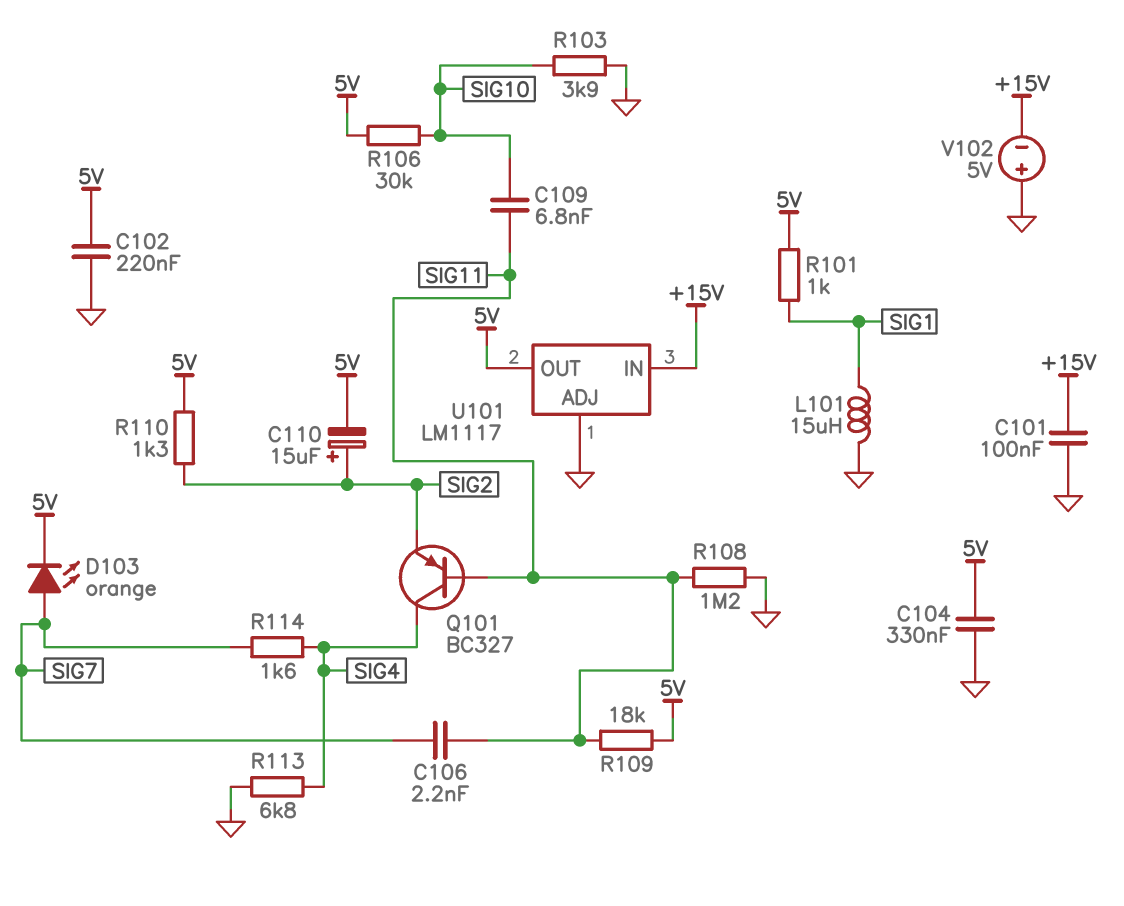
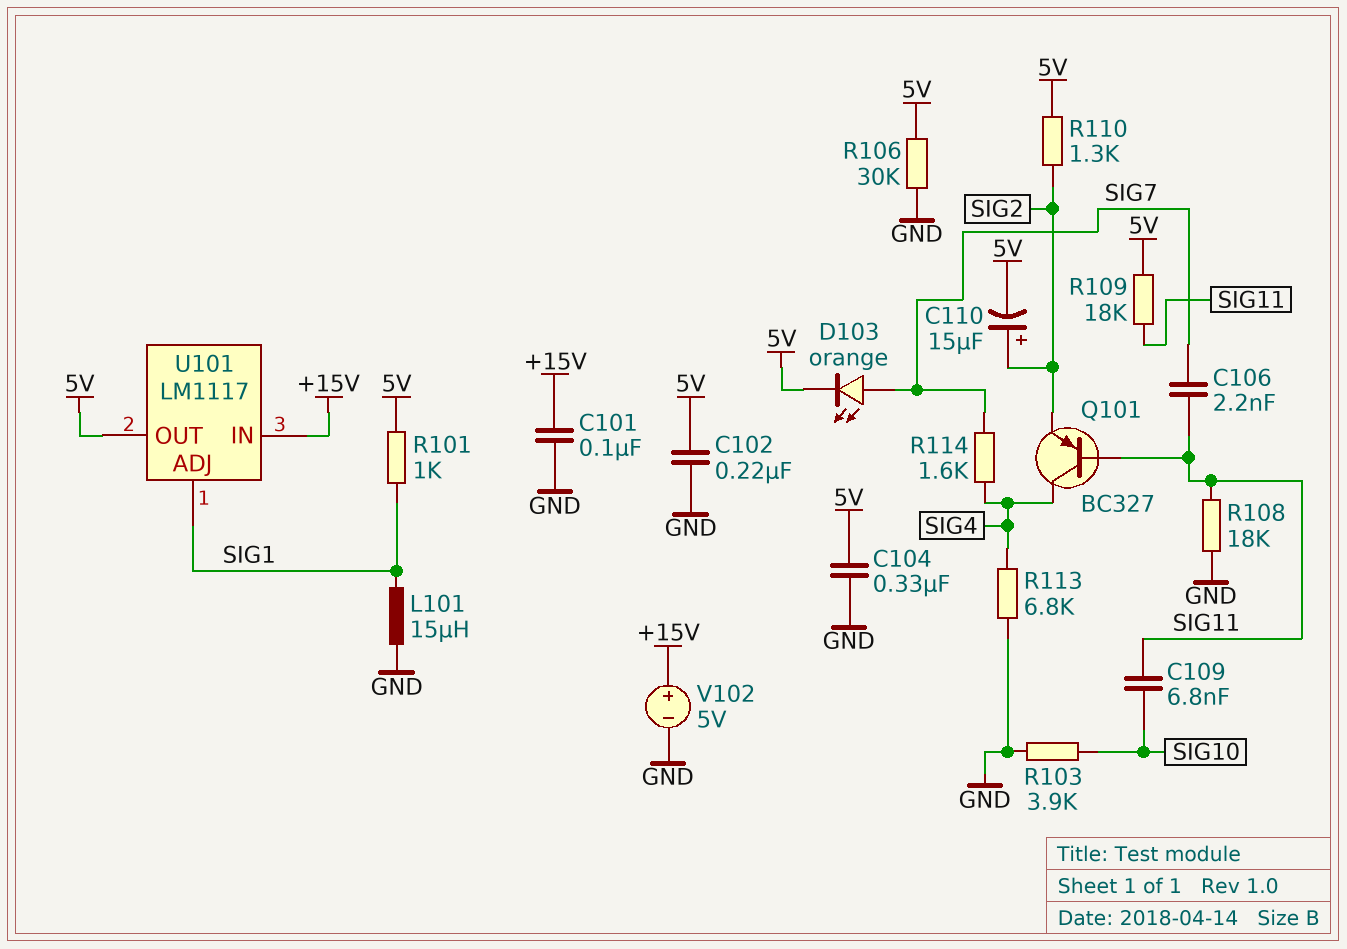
R106: 30k (5V, SIG10) -> 30k (5V, GND)
R108: 1.2M (GND, SIG11) -> 18k (GND, SIG11)
U101 pin ADJ: GND -> SIG1
V102: 5V (plus GND, minus +15V) -> 5V (plus +15V, minus GND)

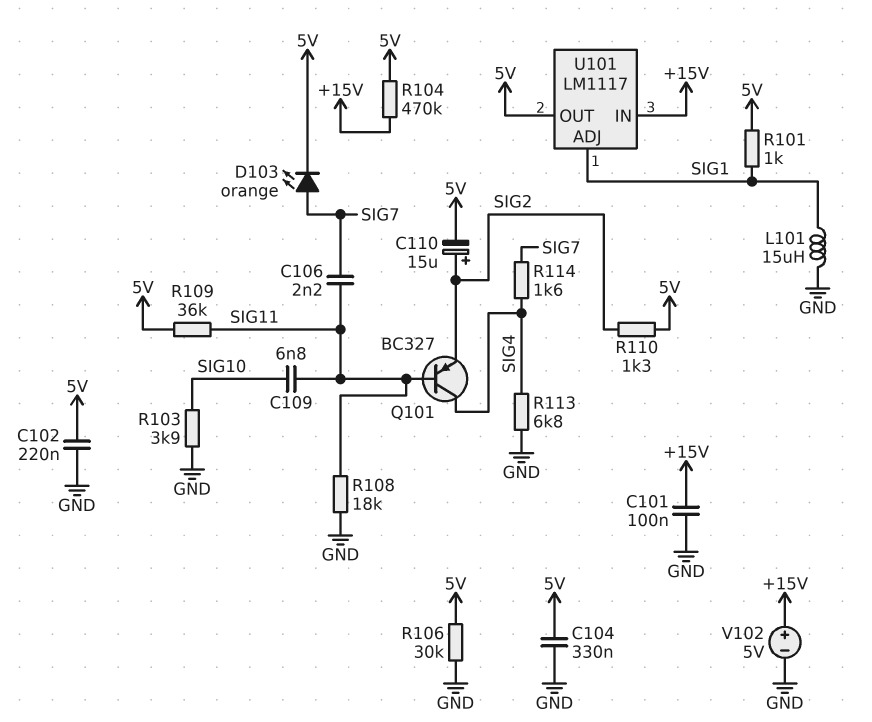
R104: none -> 470k (+15V, 5V)
R109: 18k (5V, SIG11) -> 36k (5V, SIG11)

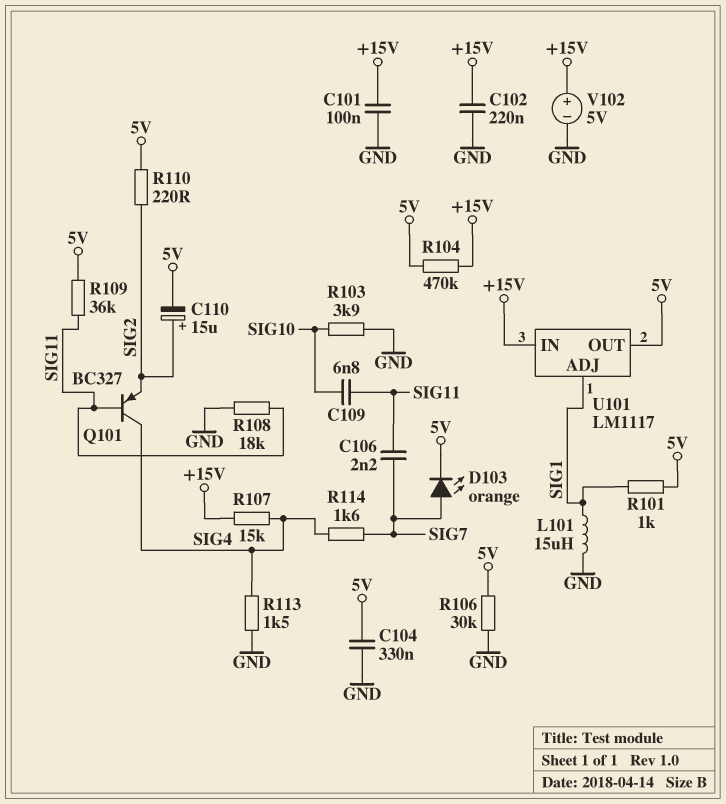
C102: 220nF (5V, GND) -> 220nF (+15V, GND)
R107: none -> 15k (+15V, SIG4)
R110: 1.3k (5V, SIG2) -> 220 (5V, SIG2)
R113: 6.8k (GND, SIG4) -> 1.5k (GND, SIG4)

